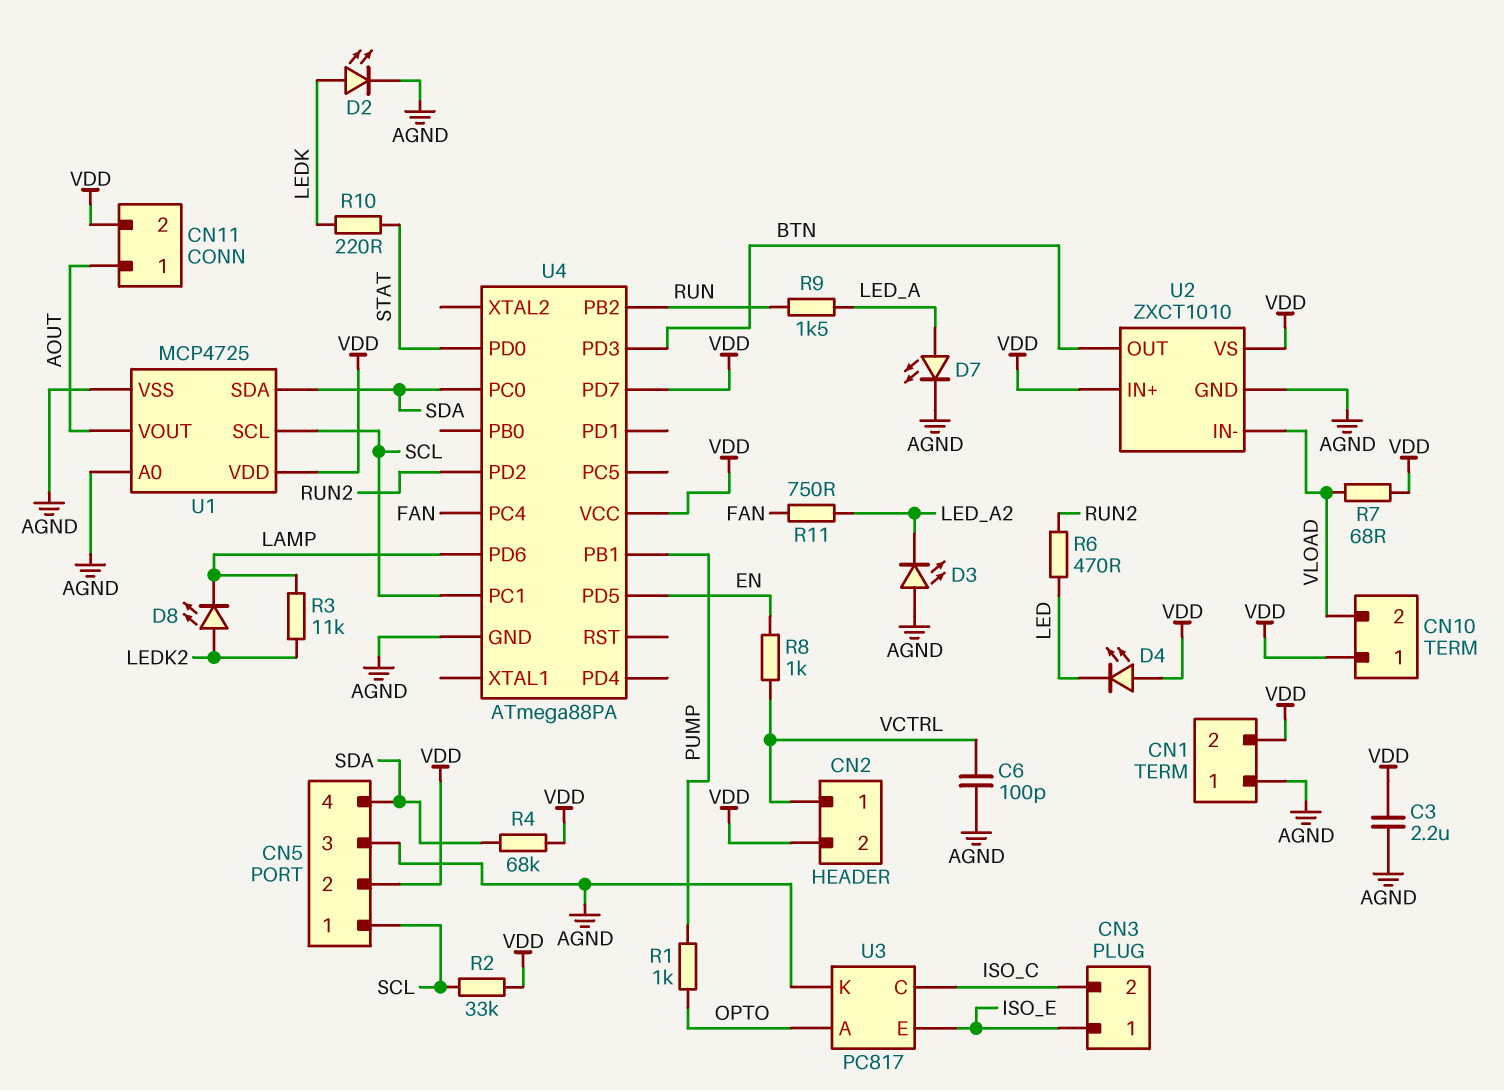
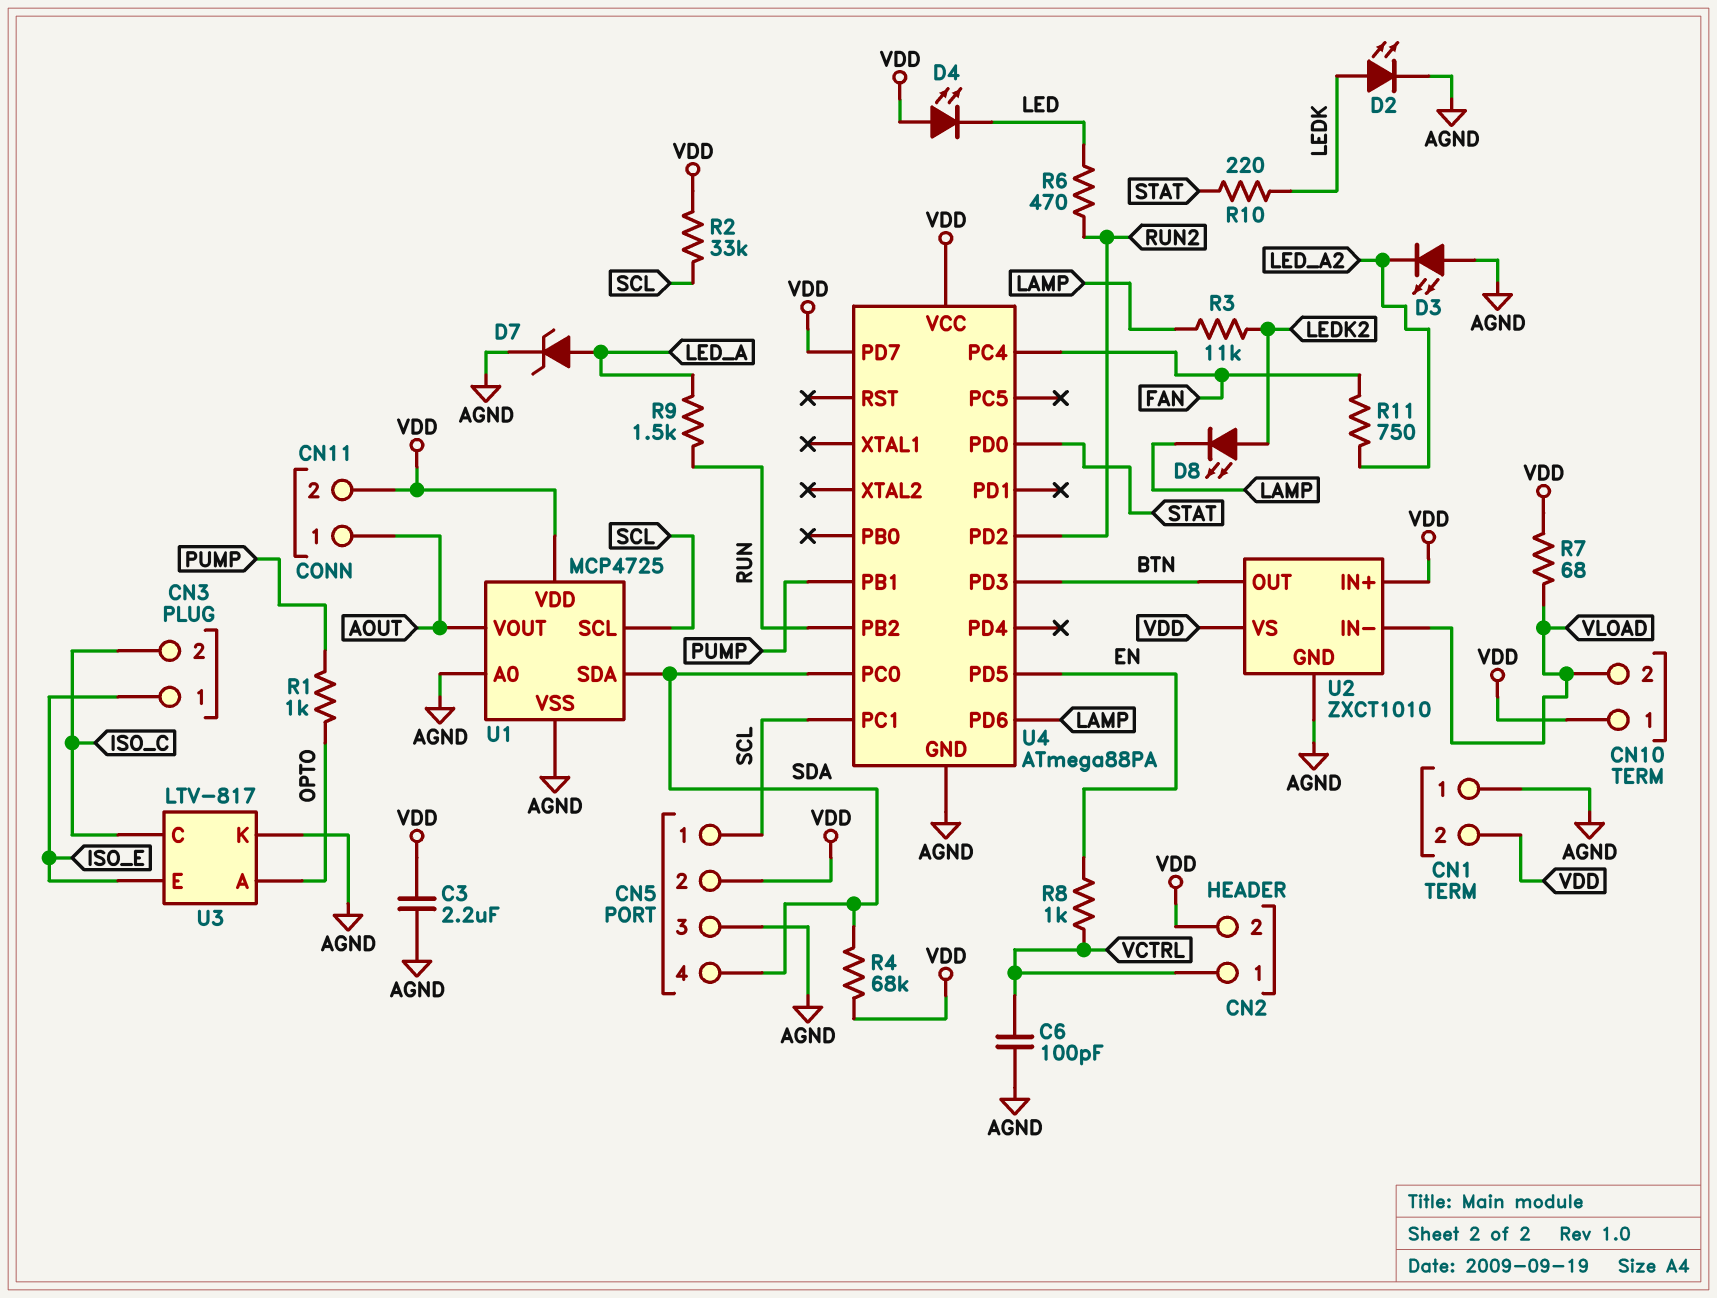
D7: LED (A LED_A, K AGND) -> zener (A LED_A, K AGND)
U3: PC817 -> LTV-817

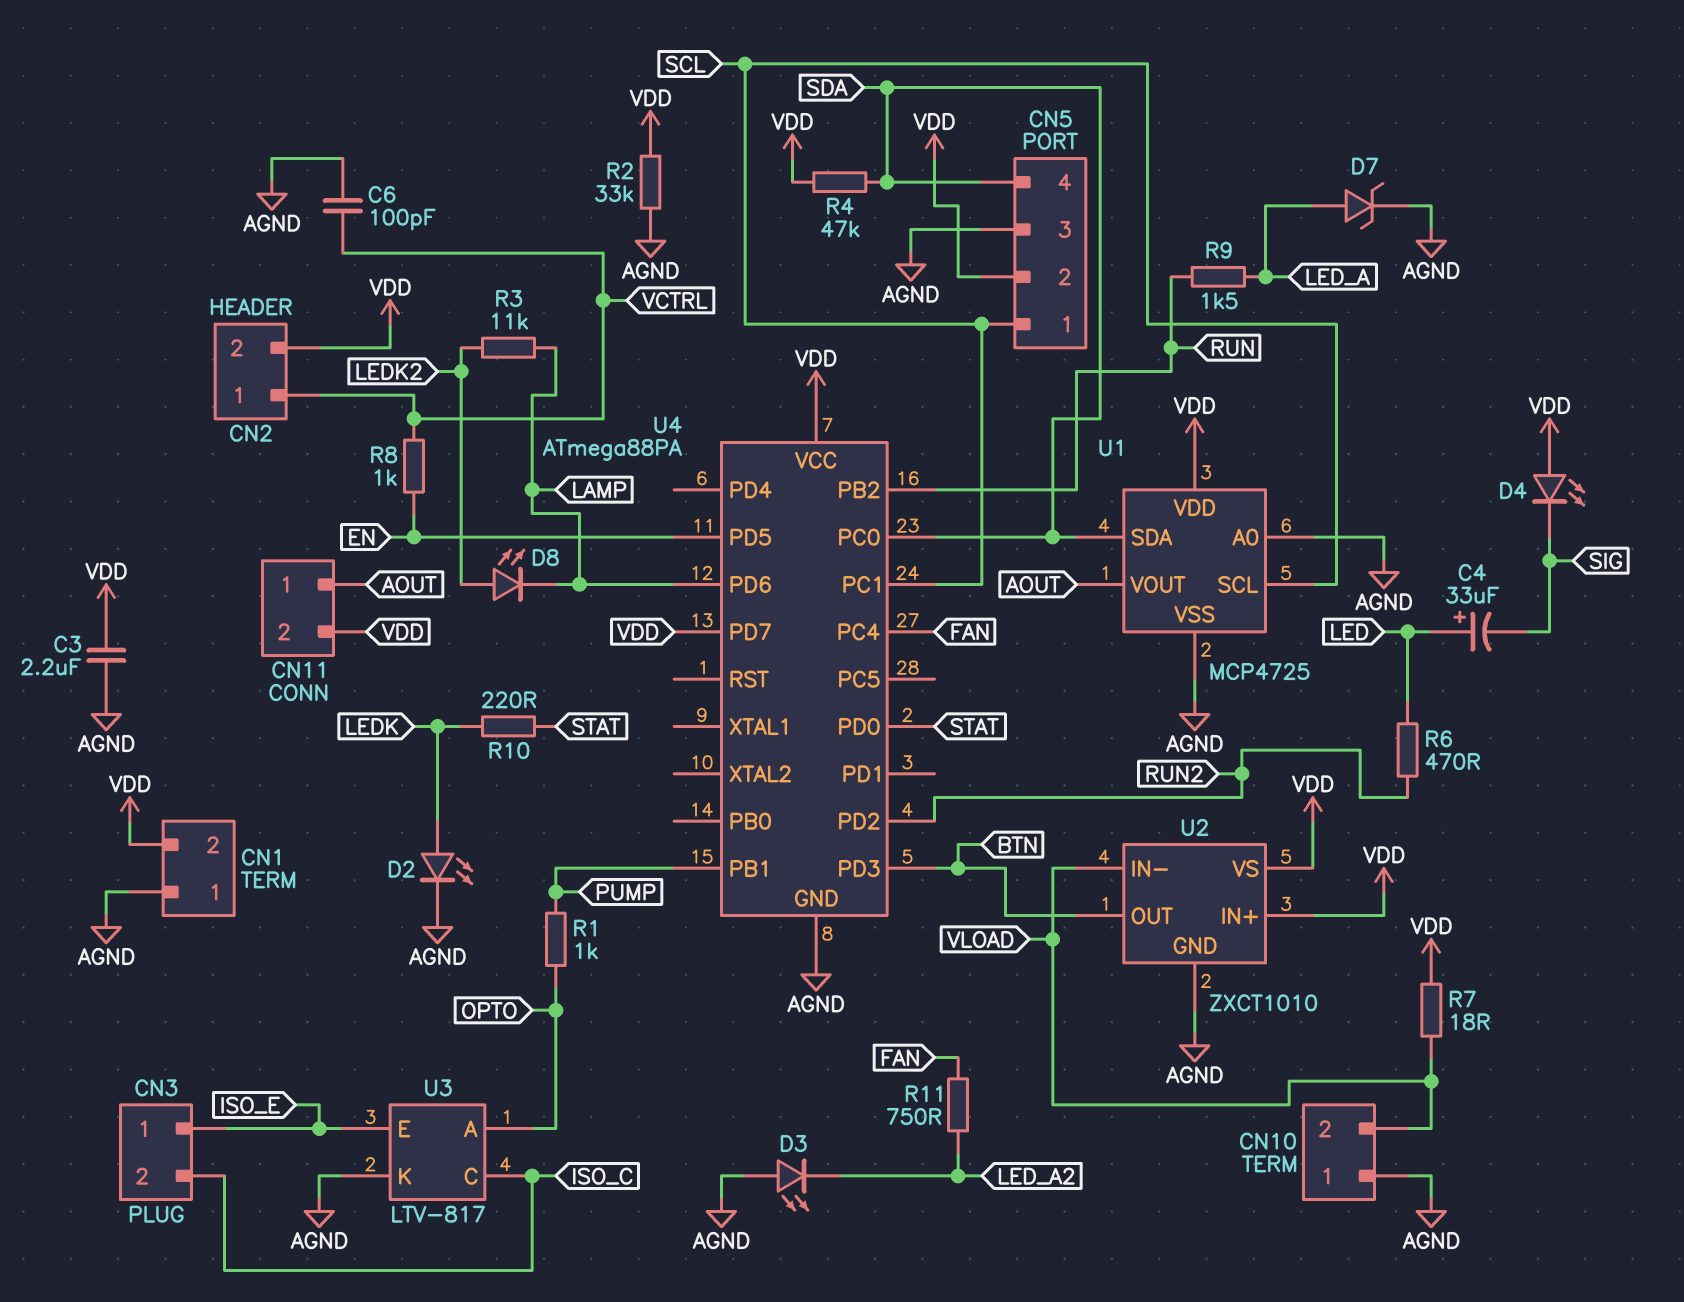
C4: none -> 33uF (plus LED, minus SIG)
CN10 pin 1: VDD -> AGND
D4: LED (A VDD, K LED) -> LED (A VDD, K SIG)
R2: 33k (SCL, VDD) -> 33k (AGND, VDD)
R4: 68k (SDA, VDD) -> 47k (SDA, VDD)
R7: 68 (VDD, VLOAD) -> 18 (VDD, VLOAD)

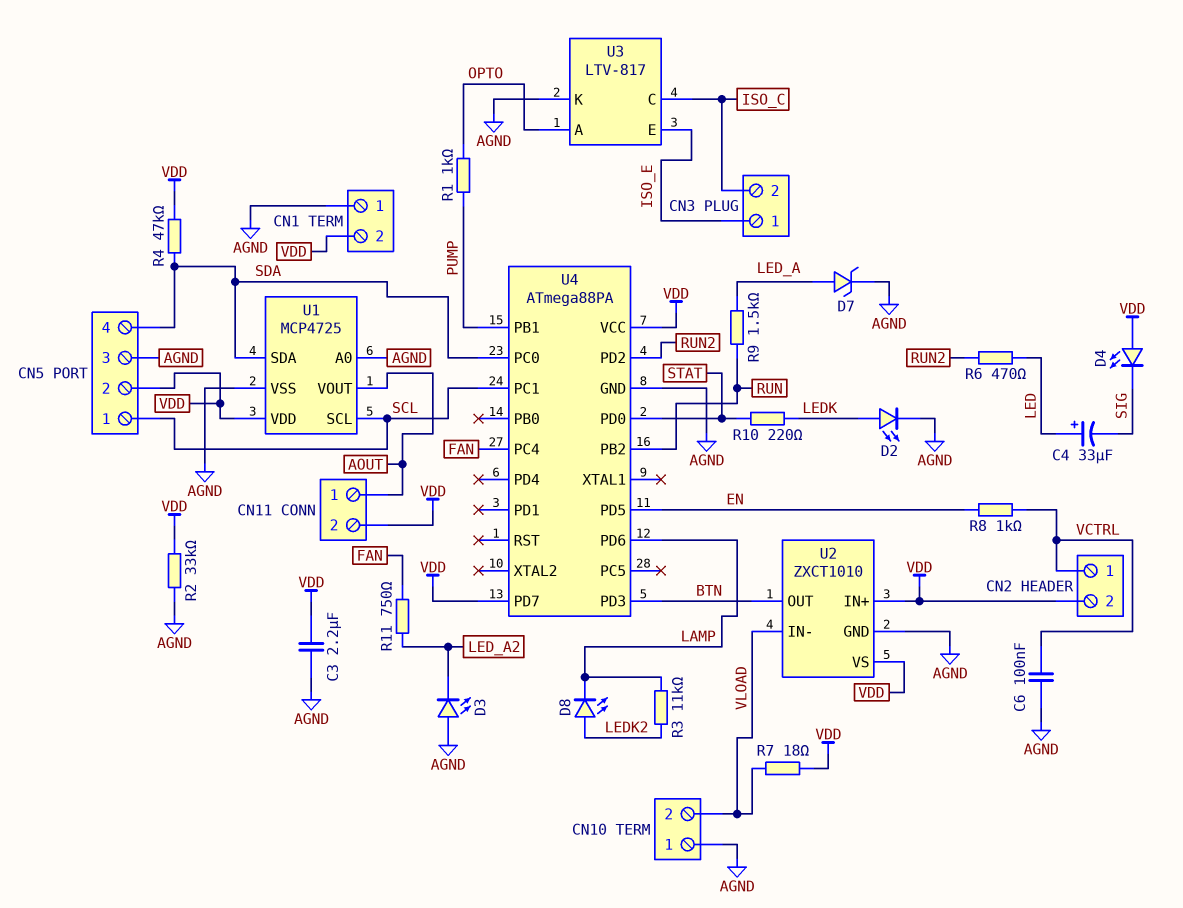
C6: 100pF (AGND, VCTRL) -> 100nF (AGND, VCTRL)

